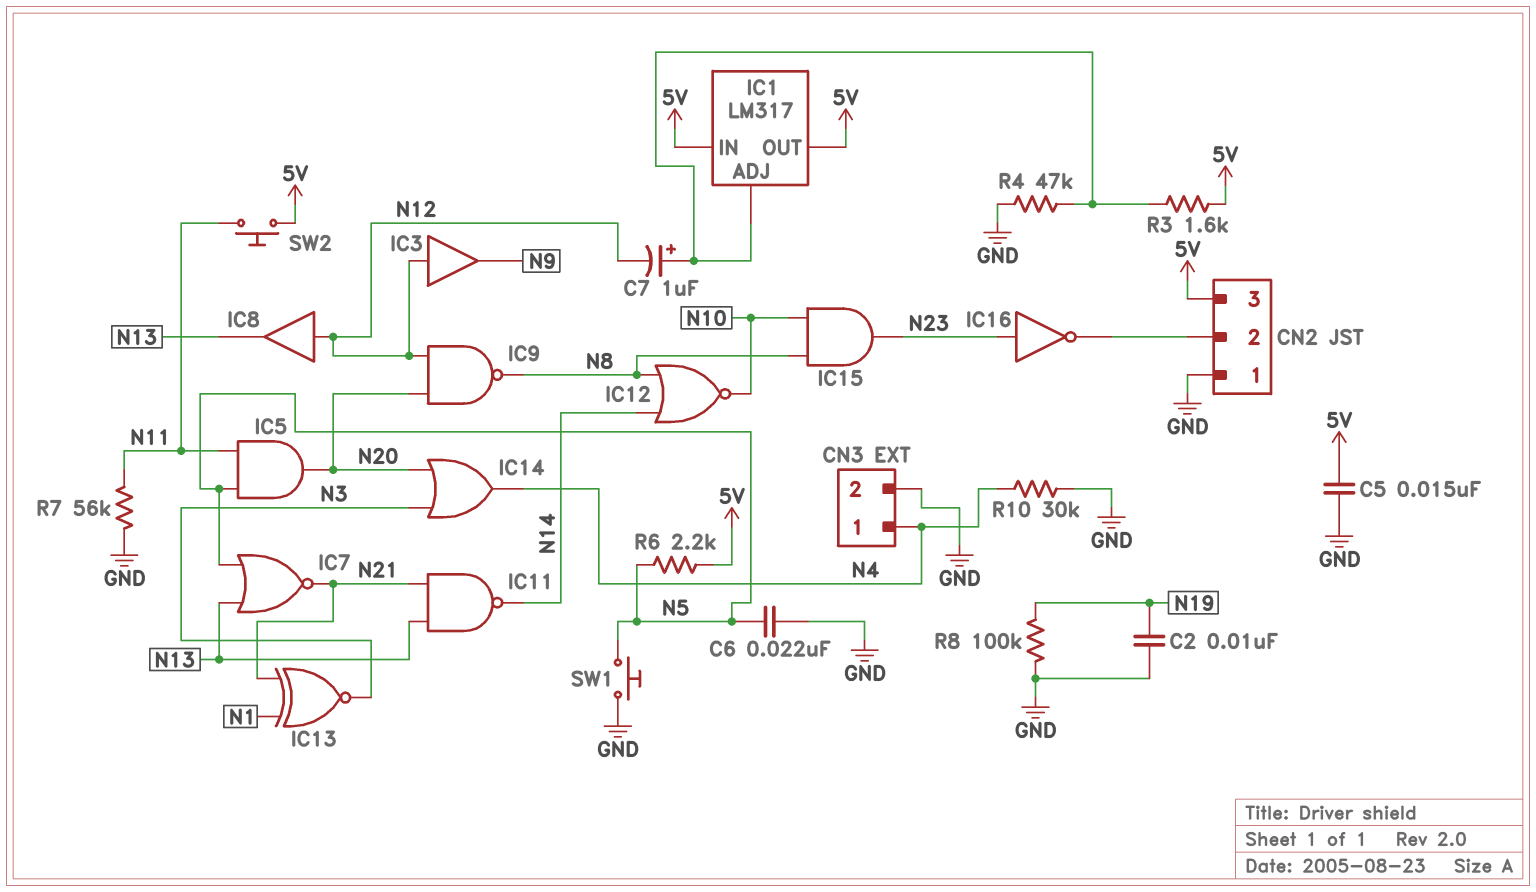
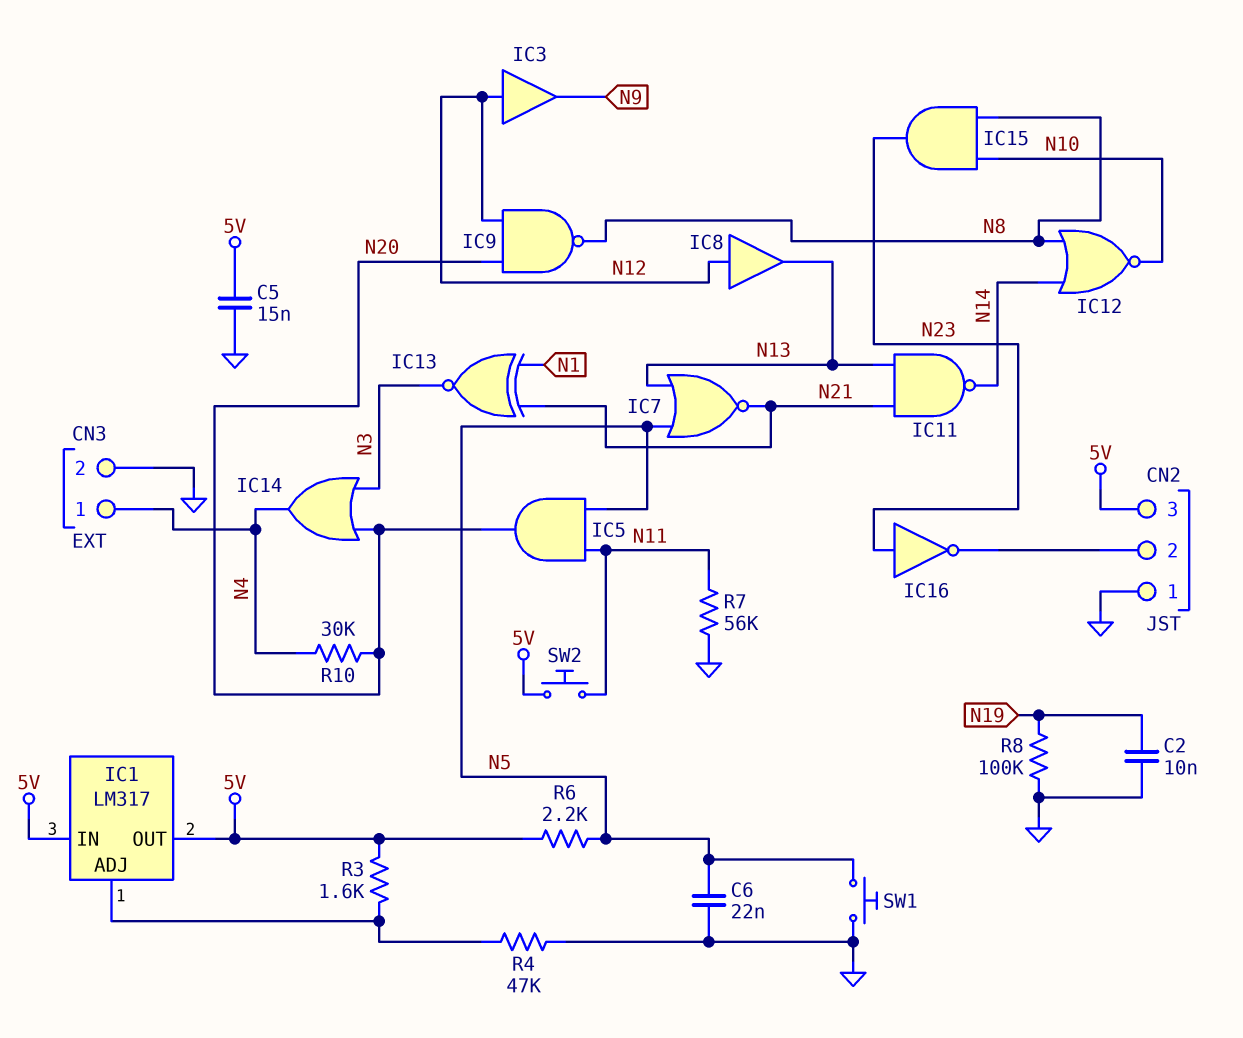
C7: 1uF (plus IC1/ADJ, minus N12) -> none
R10: 30k (GND, N4) -> 30k (N4, N20)

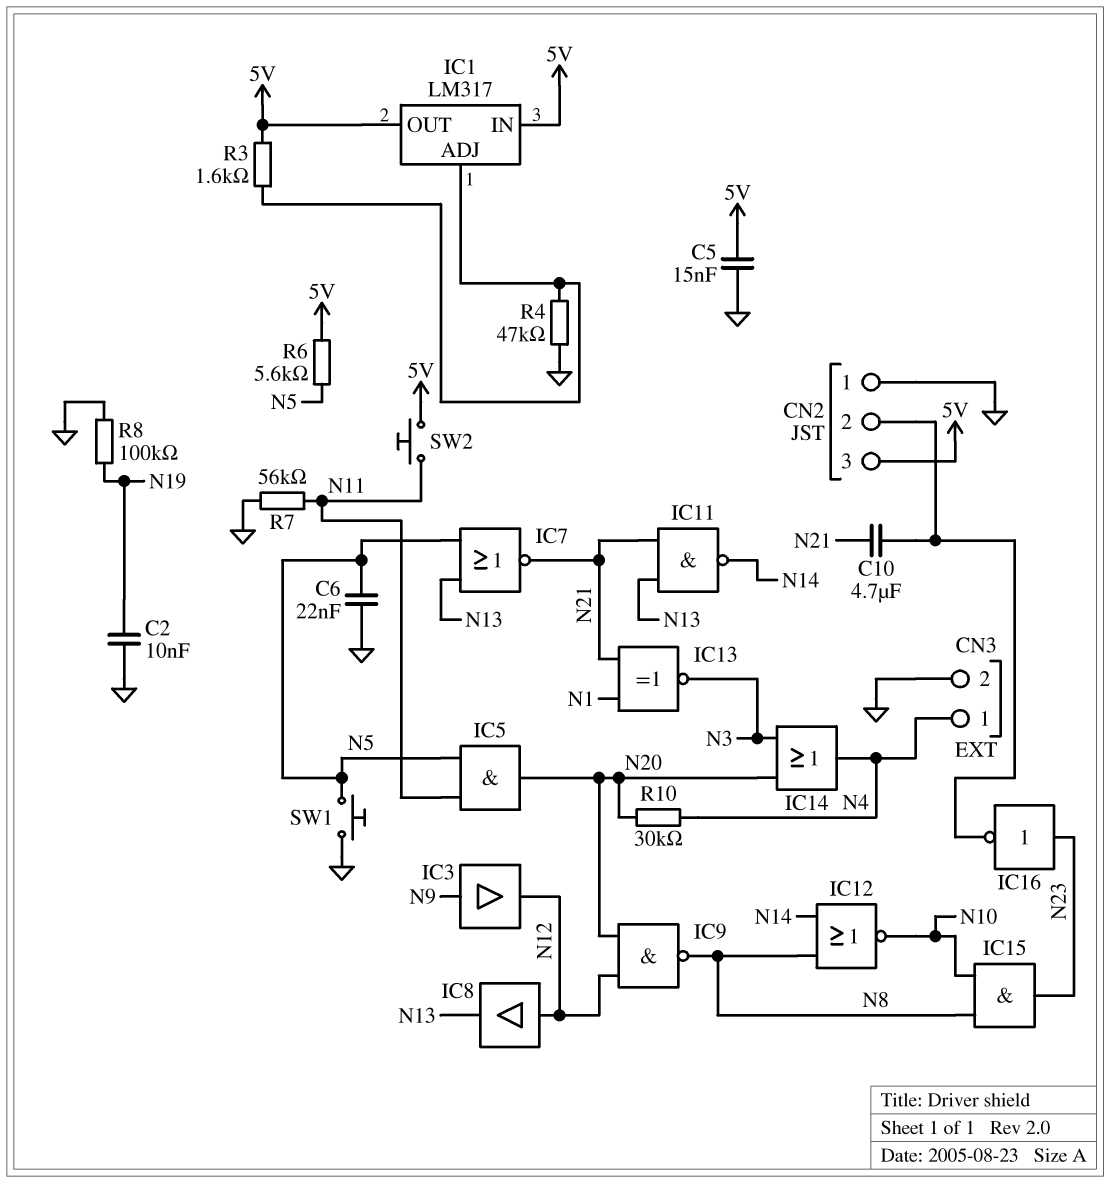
C10: none -> 4.7uF (CN2/2, N21)
IC3: buffer (in N12, out N9) -> buffer (in N9, out N12)
R6: 2.2k (5V, N5) -> 5.6k (5V, N5)

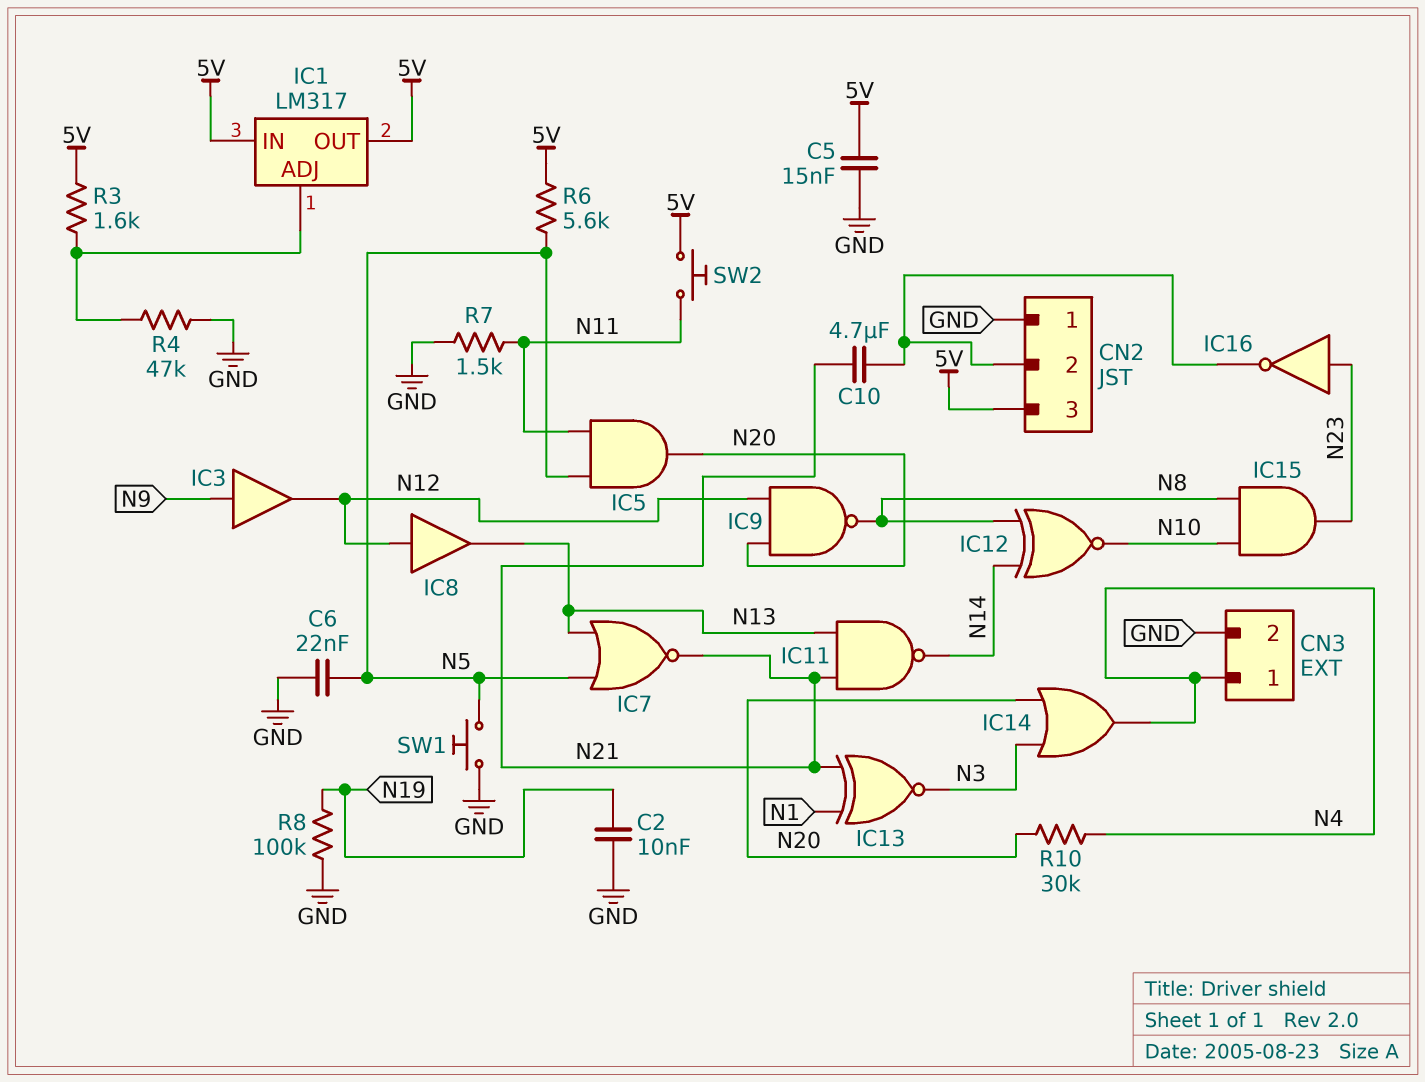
IC12: NOR (in N8, in N14, out N10) -> XNOR (in N8, in N14, out N10)
R7: 56k (GND, N11) -> 1.5k (GND, N11)

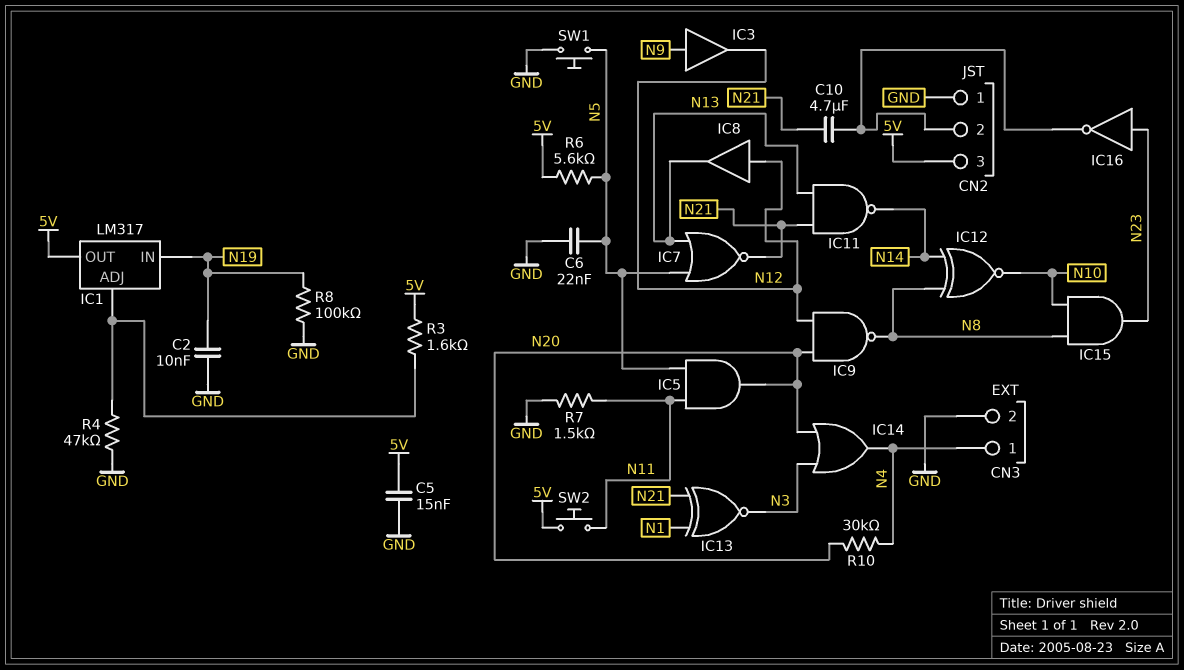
IC1 pin IN: 5V -> N19

